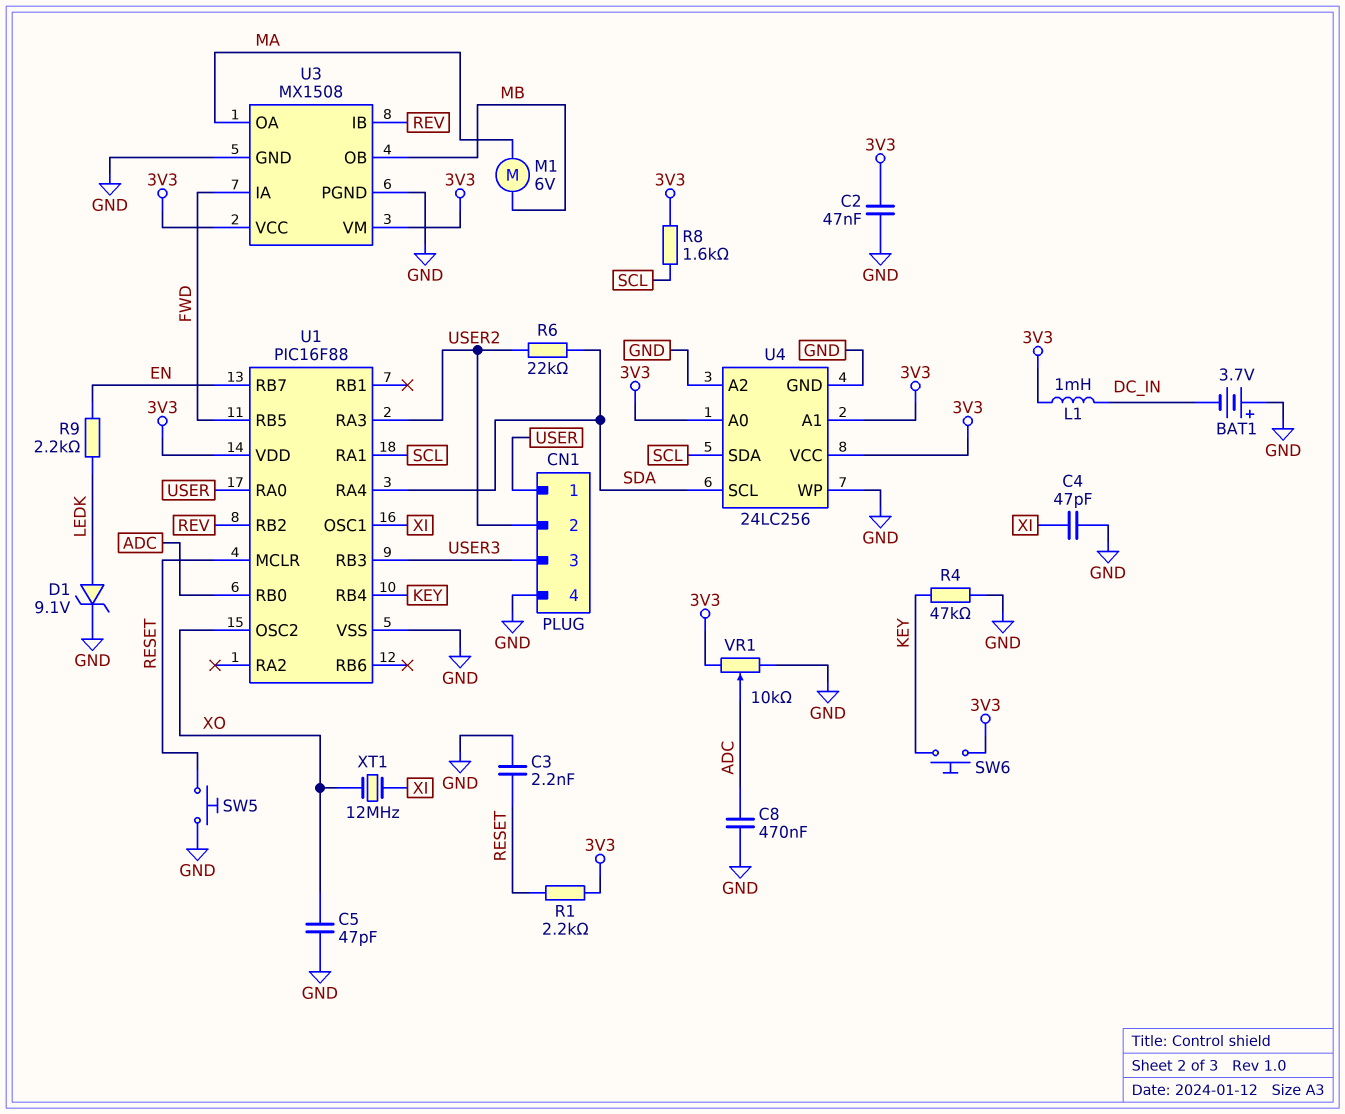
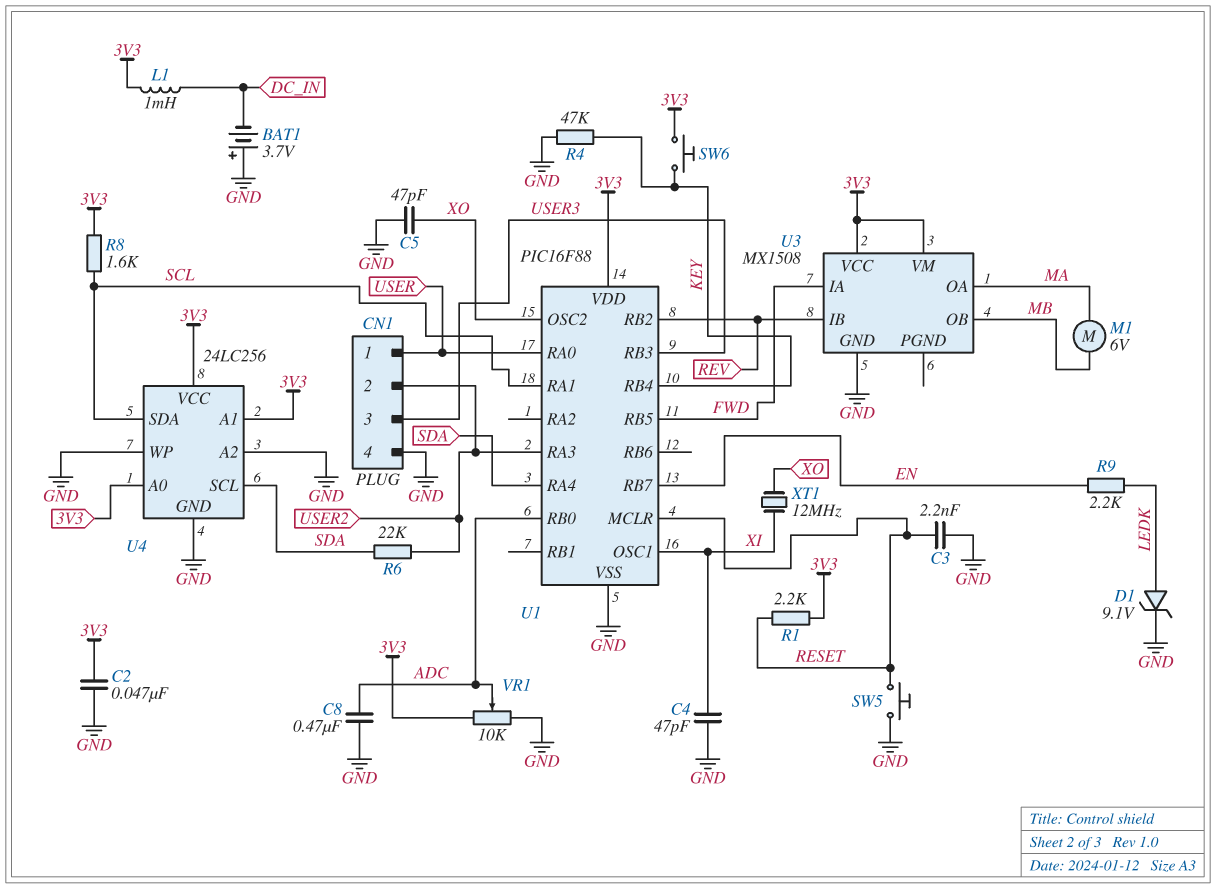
U3 pin PGND: GND -> none

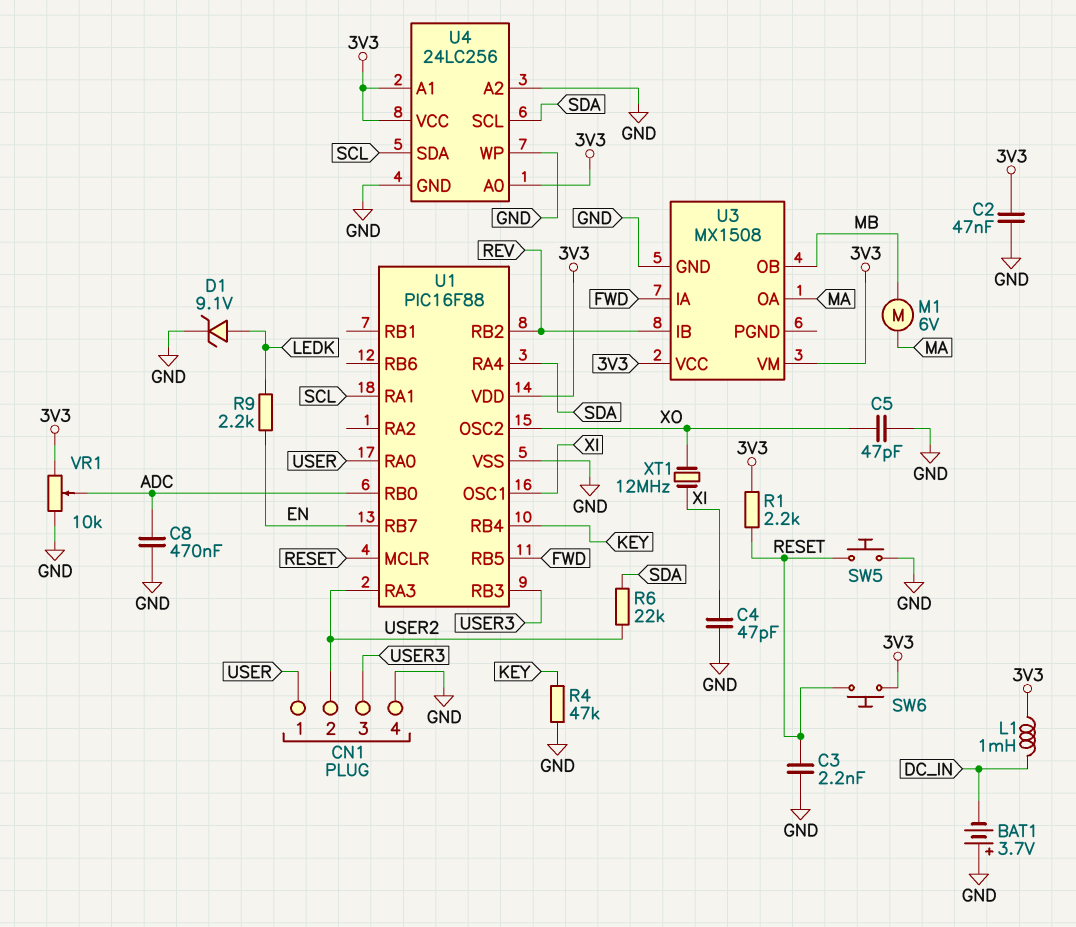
R8: 1.6k (3V3, SCL) -> none
SW6: button (3V3, KEY) -> button (3V3, RESET)

